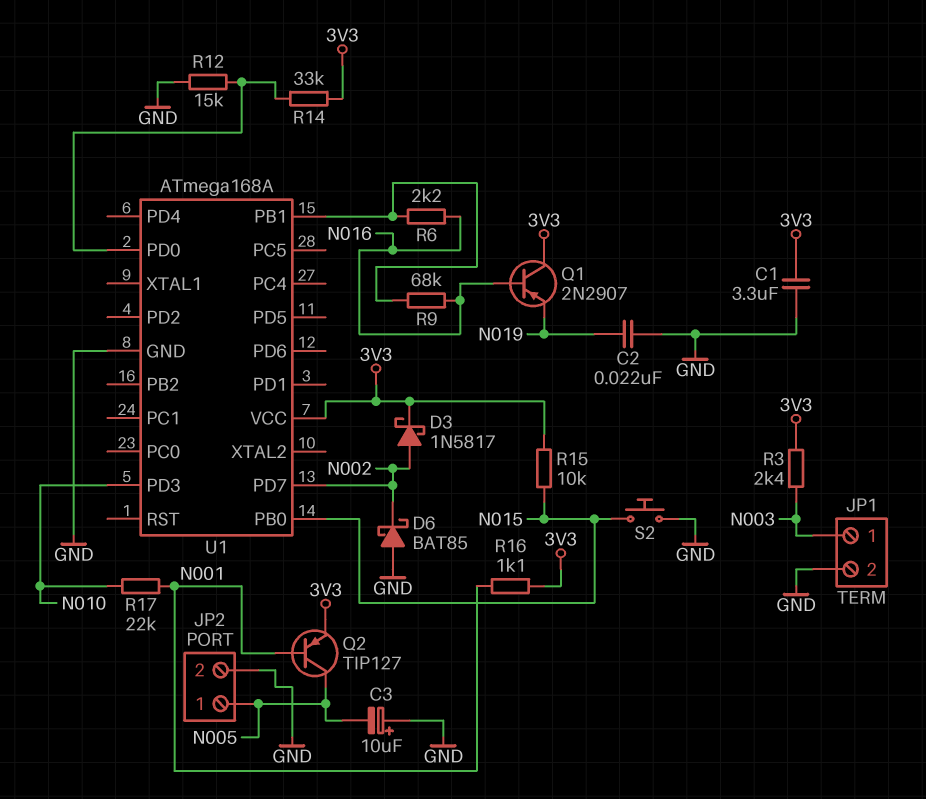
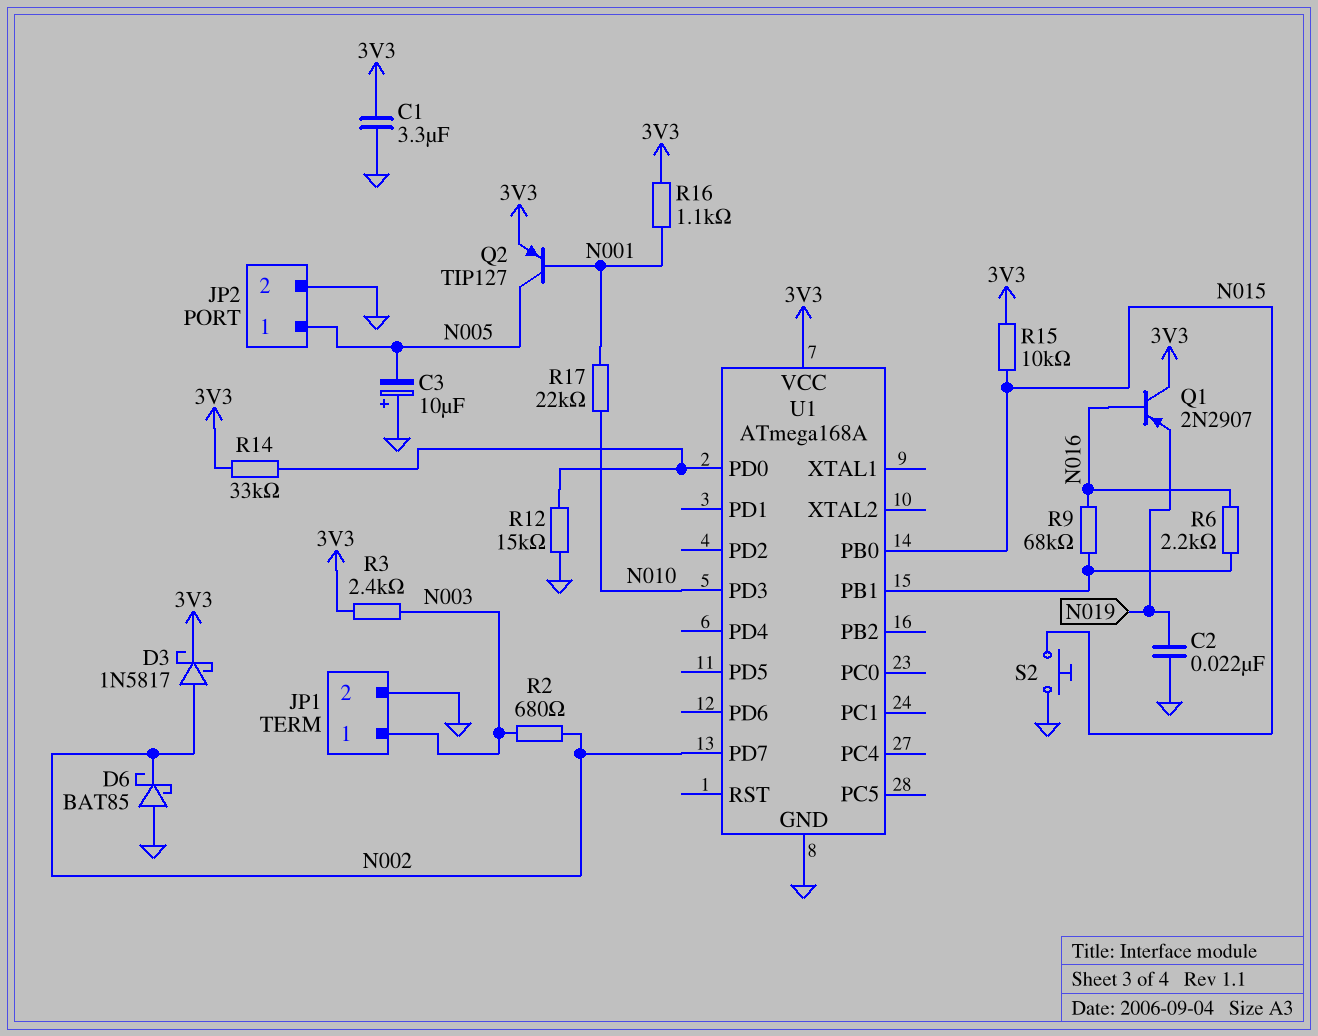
R2: none -> 680 (N002, N003)

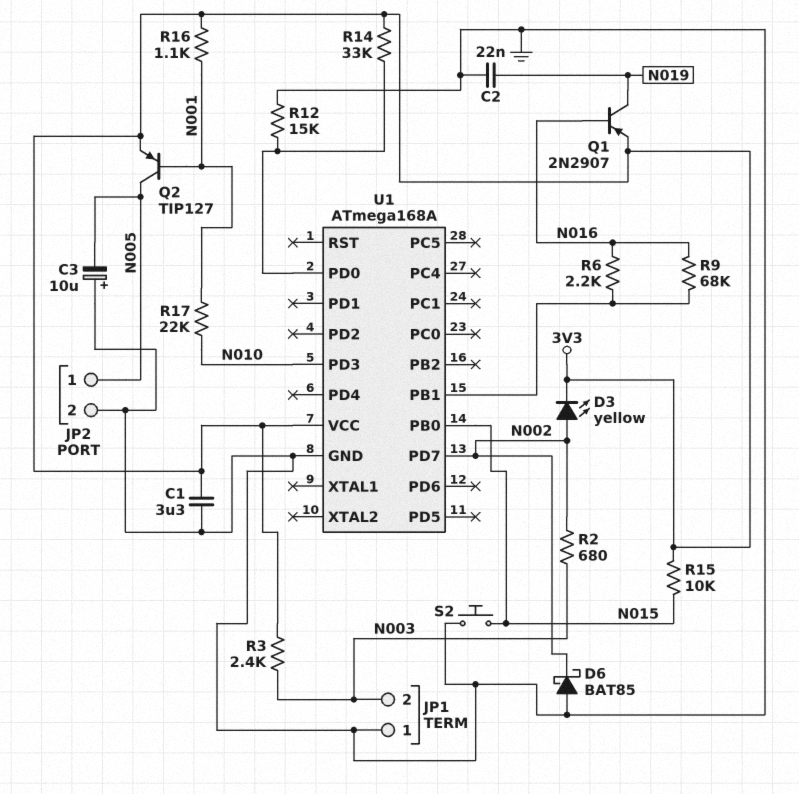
D3: schottky 1N5817 (A N002, K 3V3) -> LED yellow (A N002, K 3V3)
JP1 pin 1: N003 -> GND
JP1 pin 2: GND -> N003
Q1: PNP 2N2907 (B N016, C 3V3, E N019) -> PNP 2N2907 (B N016, C N019, E 3V3)

